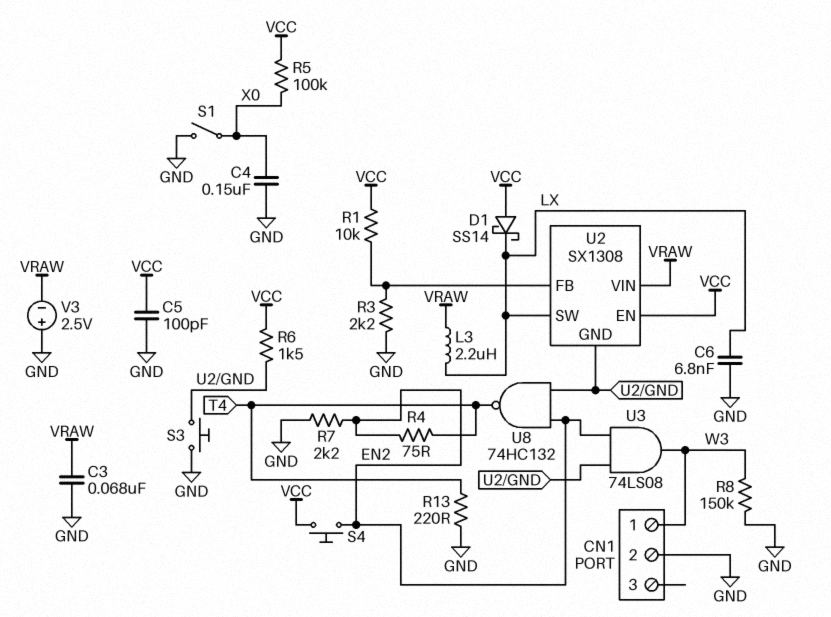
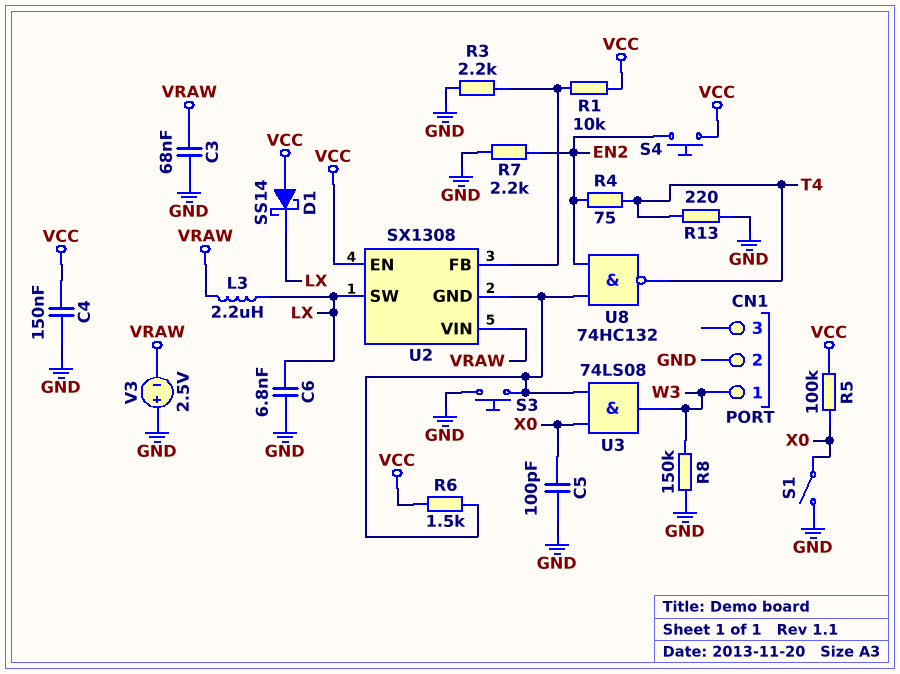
C4: 150nF (GND, X0) -> 150nF (GND, VCC)
C5: 100pF (GND, VCC) -> 100pF (GND, X0)
U3: AND 74LS08 (in EN2, in U2/GND, out W3) -> AND 74LS08 (in U2/GND, in X0, out W3)

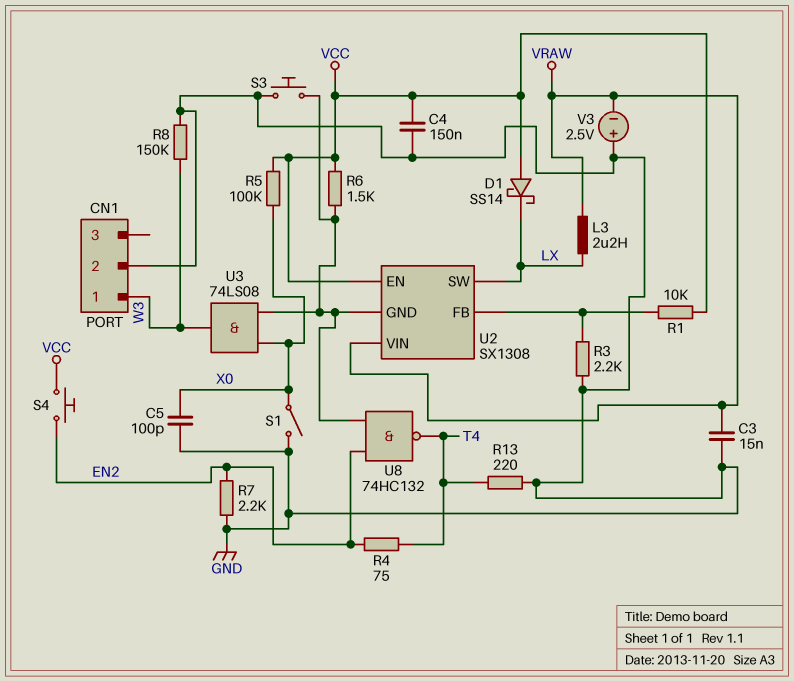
C3: 68nF (GND, VRAW) -> 15nF (GND, VRAW)
C6: 6.8nF (GND, LX) -> none

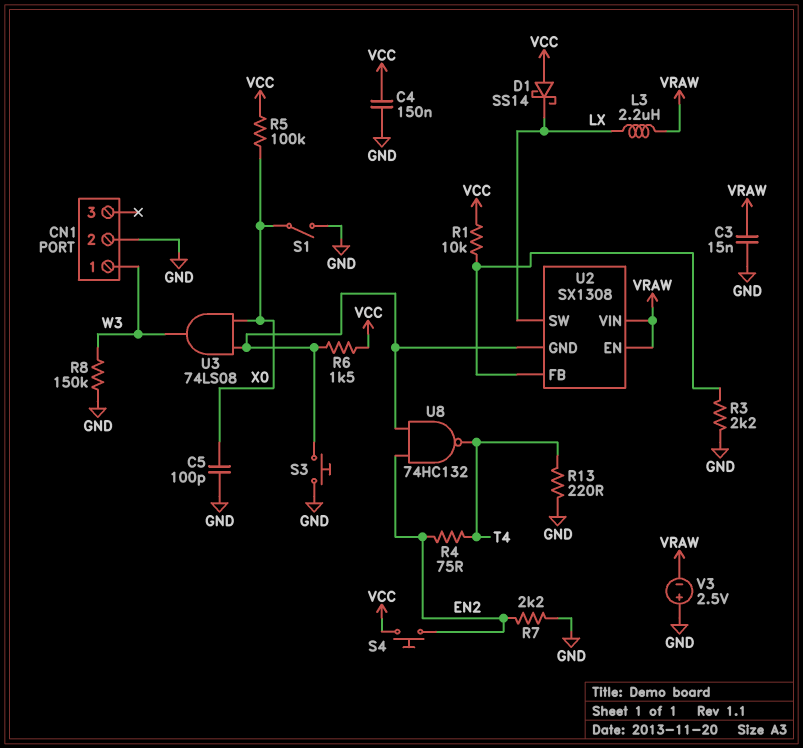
U2 pin EN: VCC -> VRAW

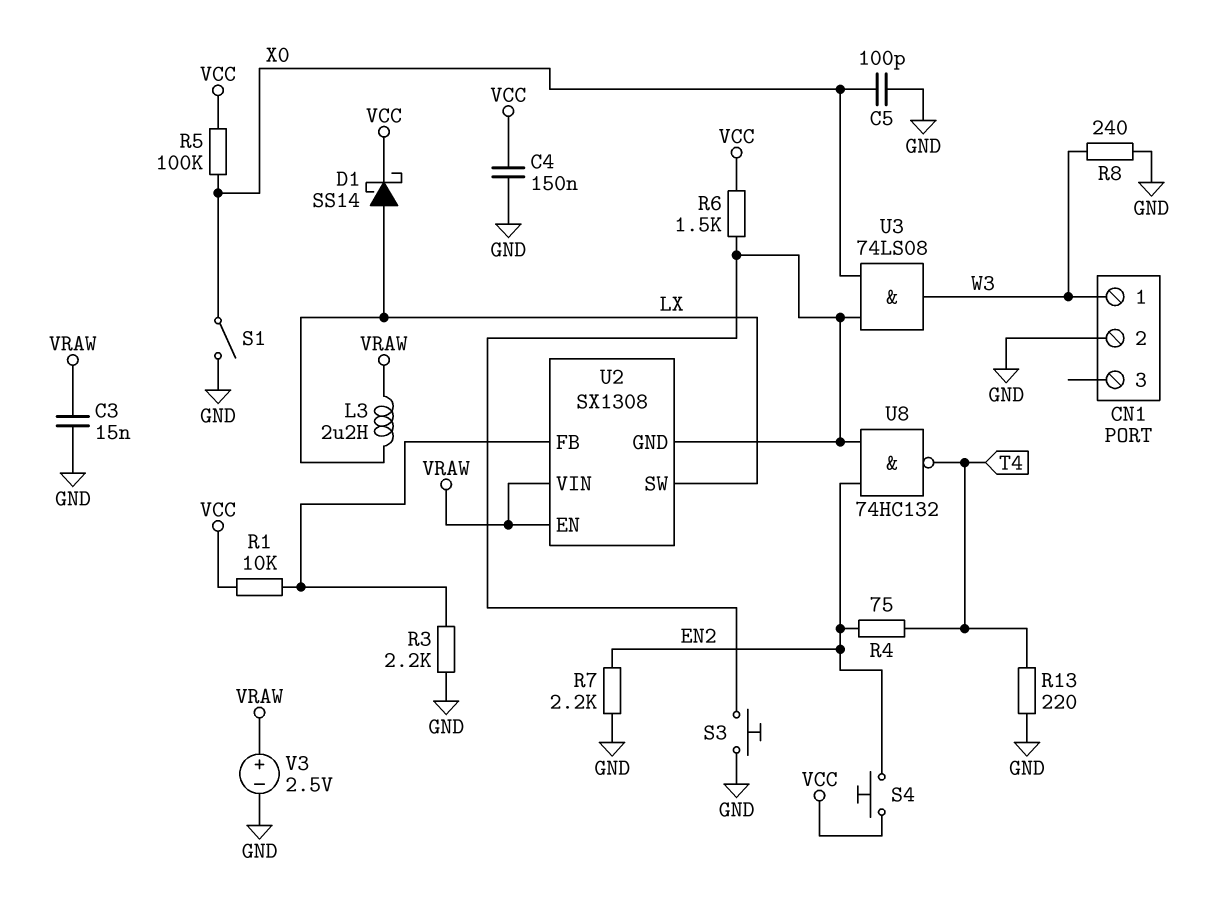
D1: schottky SS14 (A VCC, K LX) -> schottky SS14 (A LX, K VCC)
R8: 150k (GND, W3) -> 240 (GND, W3)
V3: 2.5V (plus GND, minus VRAW) -> 2.5V (plus VRAW, minus GND)

